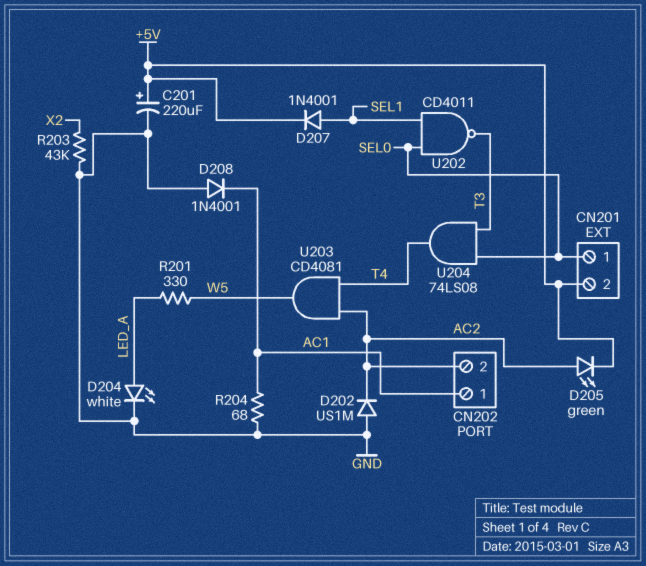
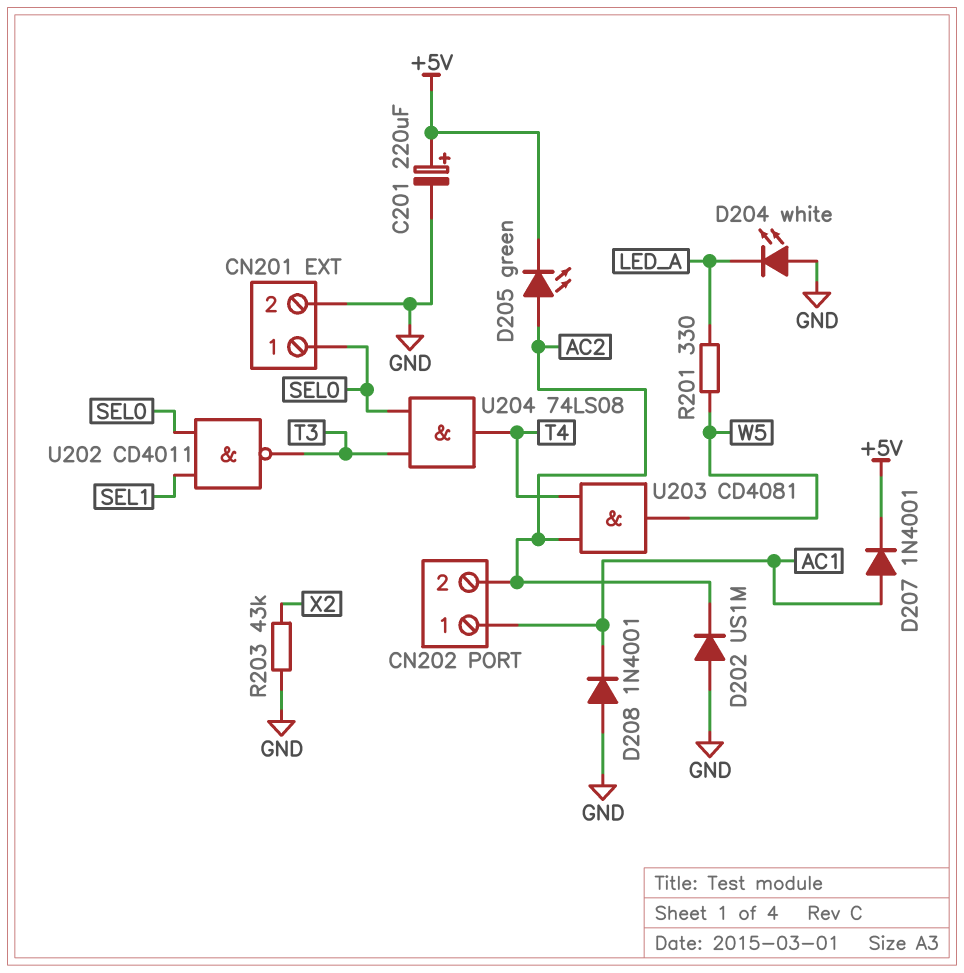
CN201 pin 2: +5V -> GND
D204: LED white (A LED_A, K GND) -> LED white (A GND, K LED_A)
D207: diode 1N4001 (A SEL1, K +5V) -> diode 1N4001 (A AC1, K +5V)
R204: 68 (AC1, GND) -> none

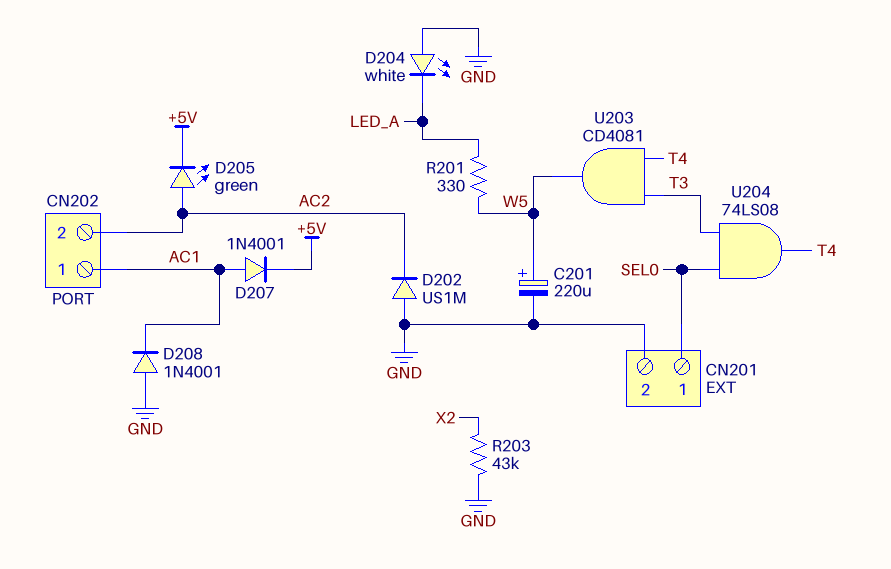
C201: 220uF (plus +5V, minus GND) -> 220uF (plus W5, minus GND)
U202: NAND CD4011 (in SEL0, in SEL1, out T3) -> none
U203: AND CD4081 (in AC2, in T4, out W5) -> AND CD4081 (in T3, in T4, out W5)

